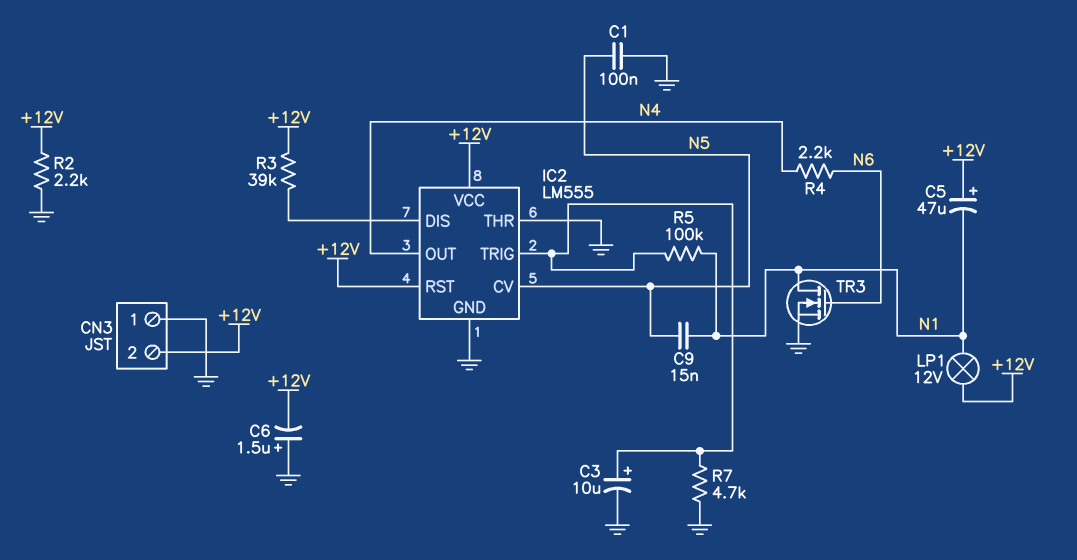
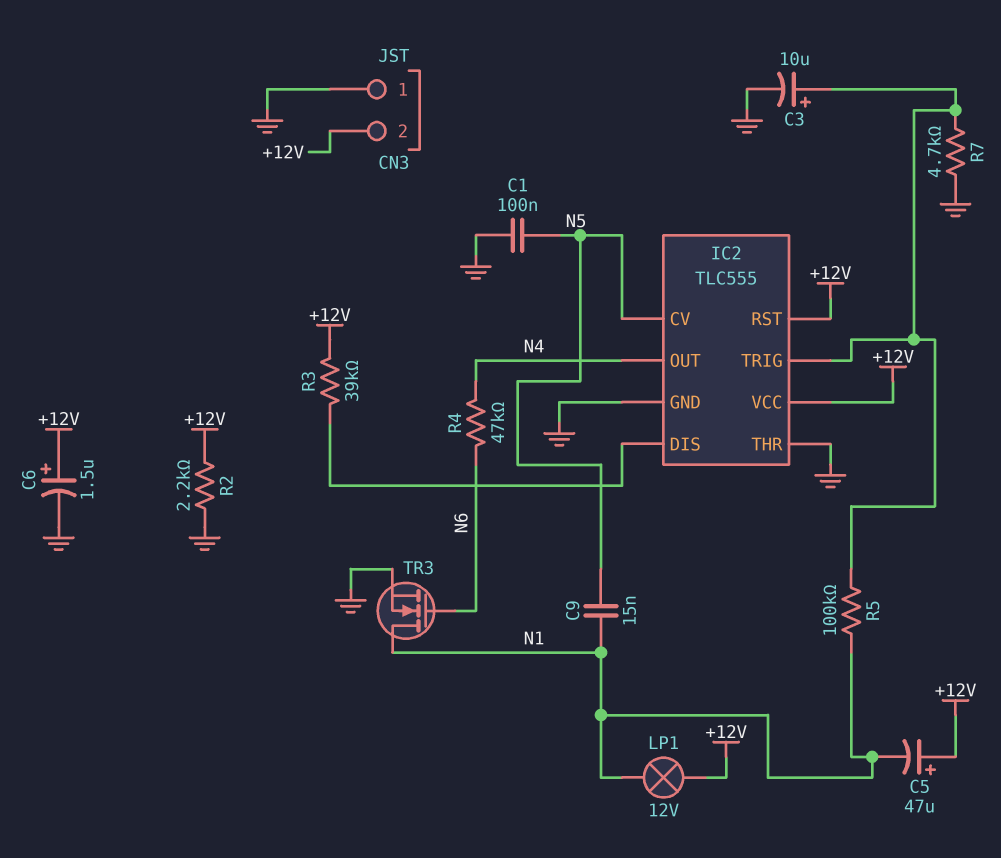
C6: 1.5uF (plus GND, minus +12V) -> 1.5uF (plus +12V, minus GND)
IC2: LM555 -> TLC555
R4: 2.2k (N4, N6) -> 47k (N4, N6)

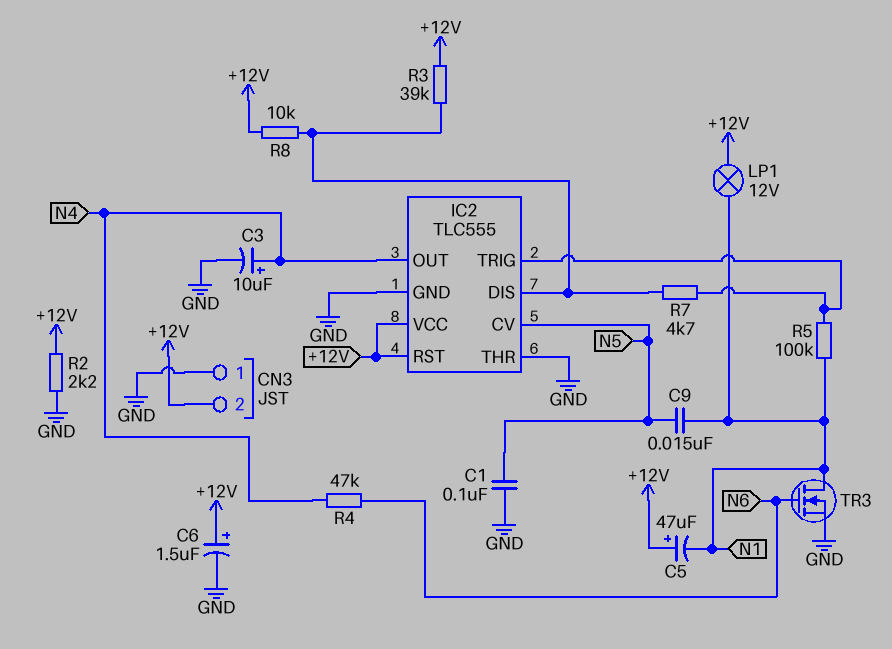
C3: 10uF (plus IC2/TRIG, minus GND) -> 10uF (plus N4, minus GND)
R7: 4.7k (GND, IC2/TRIG) -> 4.7k (IC2/DIS, IC2/TRIG)
R8: none -> 10k (+12V, IC2/DIS)

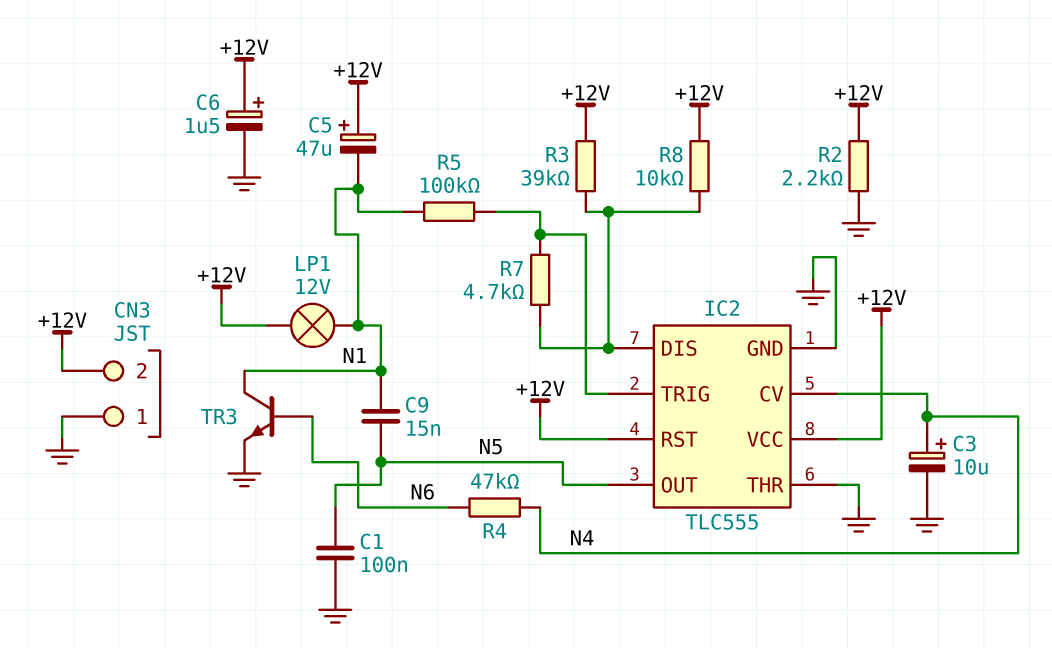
IC2 pin CV: N5 -> N4
IC2 pin OUT: N4 -> N5
TR3: NMOS (G N6, D N1, S GND) -> NPN (B N6, C N1, E GND)

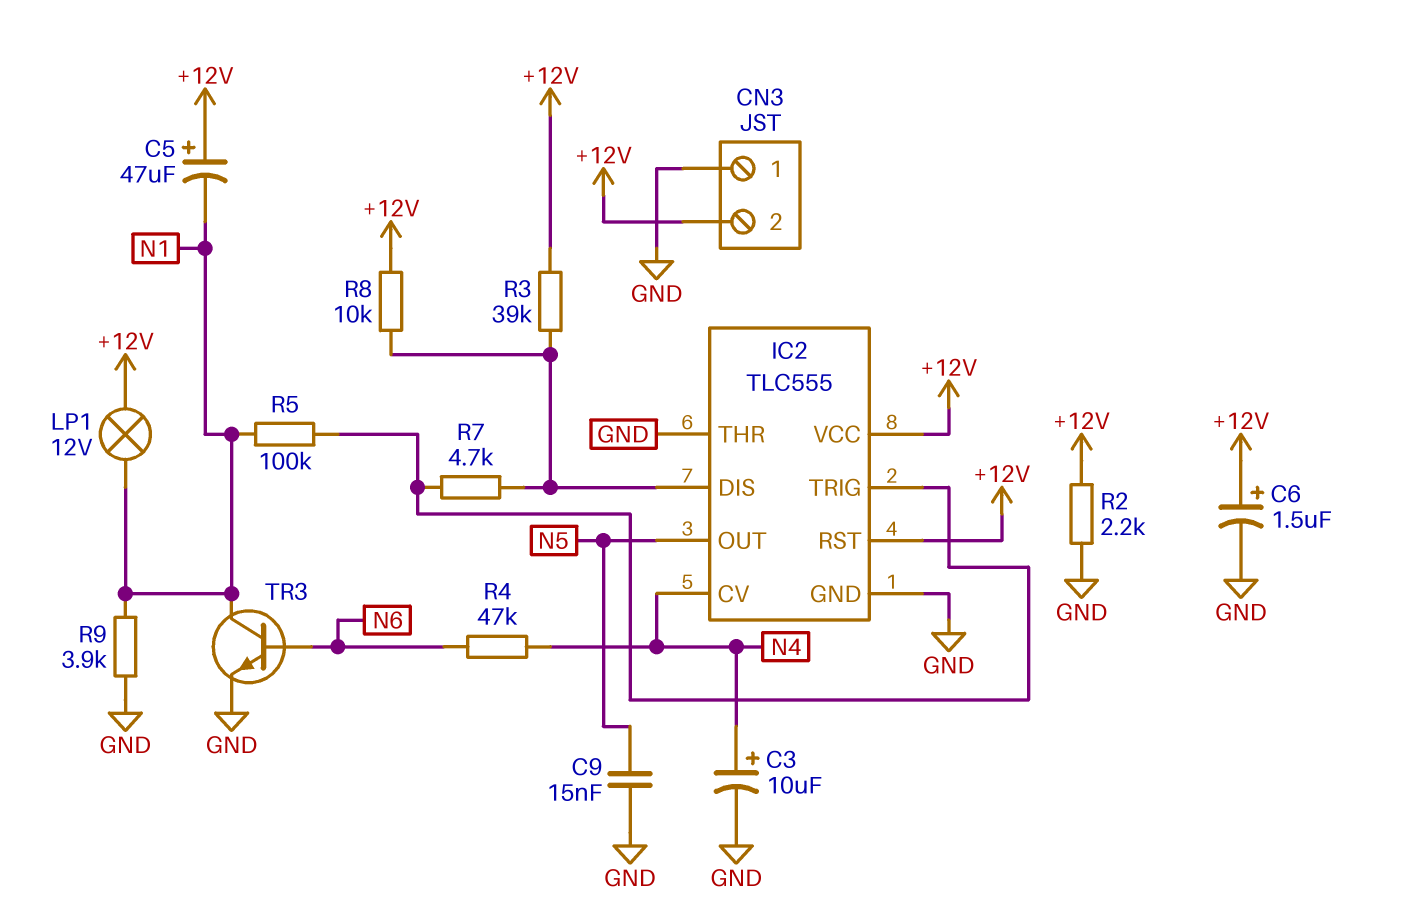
C1: 100nF (GND, N5) -> none
C9: 15nF (N1, N5) -> 15nF (GND, N5)
R9: none -> 3.9k (GND, N1)

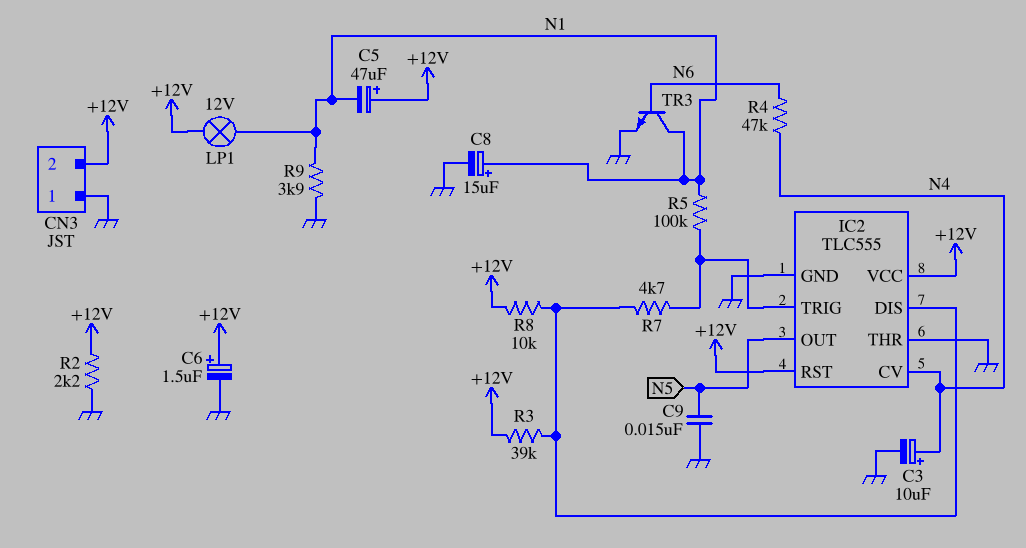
C8: none -> 15uF (plus N1, minus GND)

